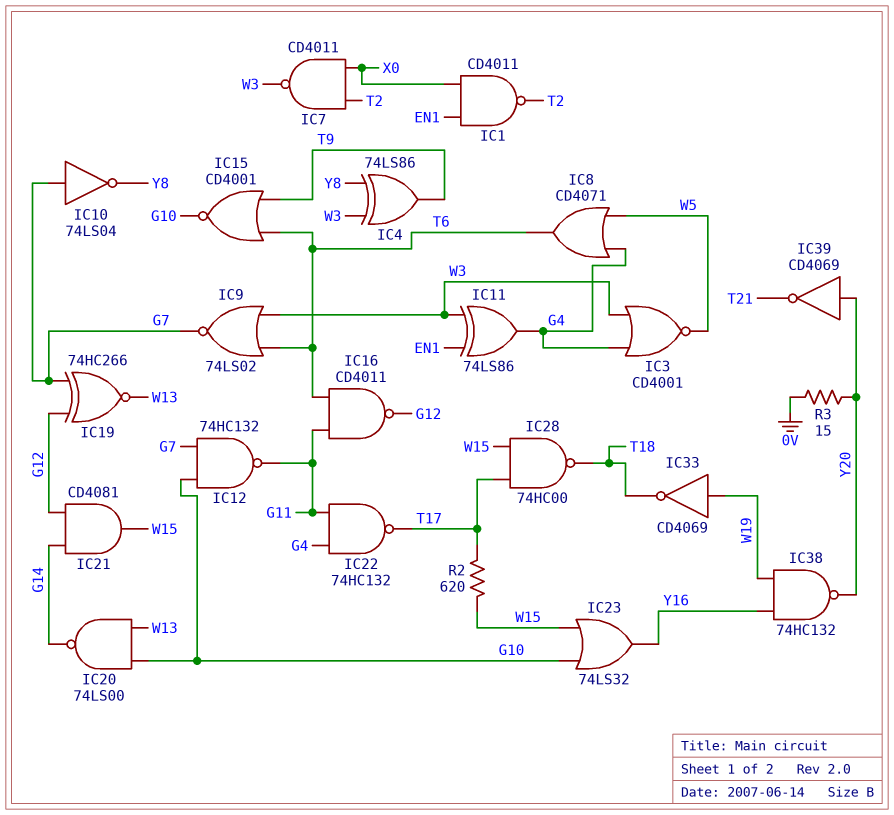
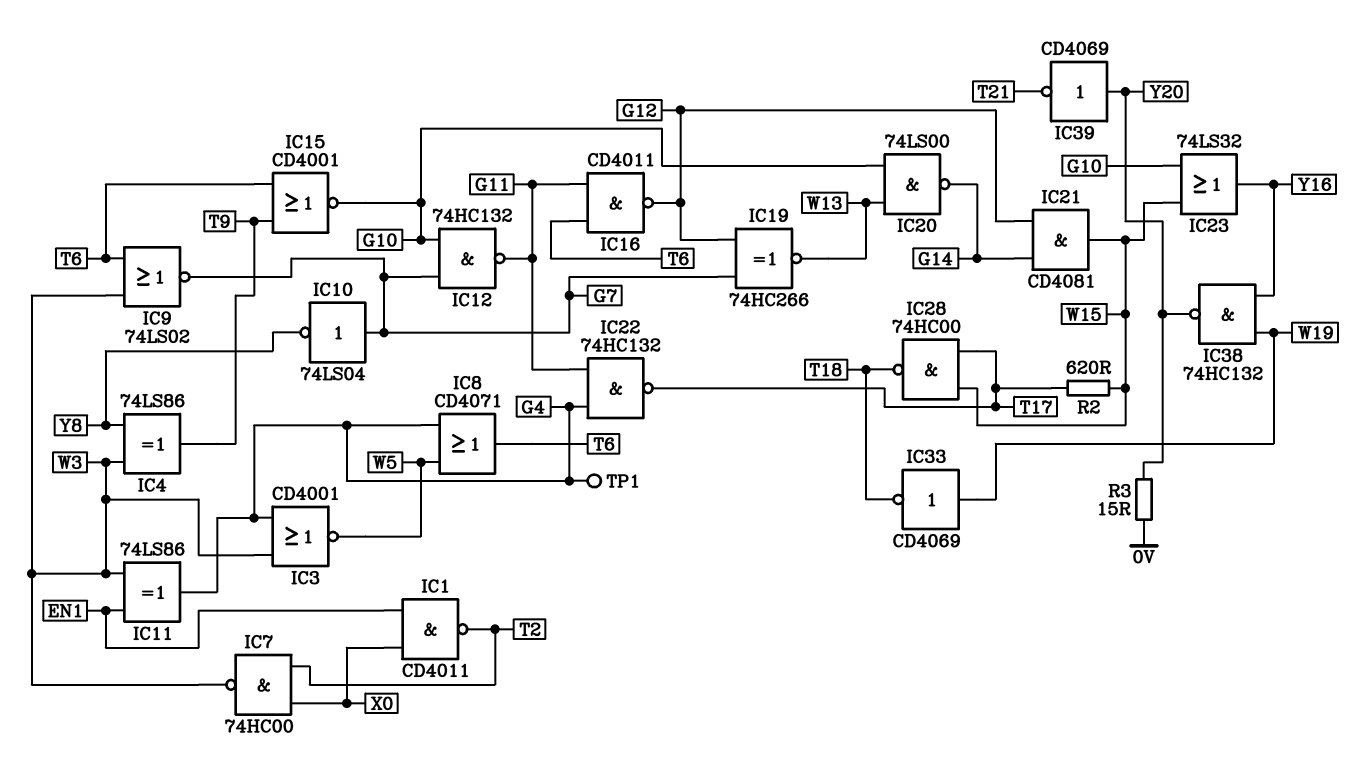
IC7: NAND CD4011 (in T2, in X0, out W3) -> NAND 74HC00 (in T2, in X0, out W3)
TP1: none -> test point (G4)

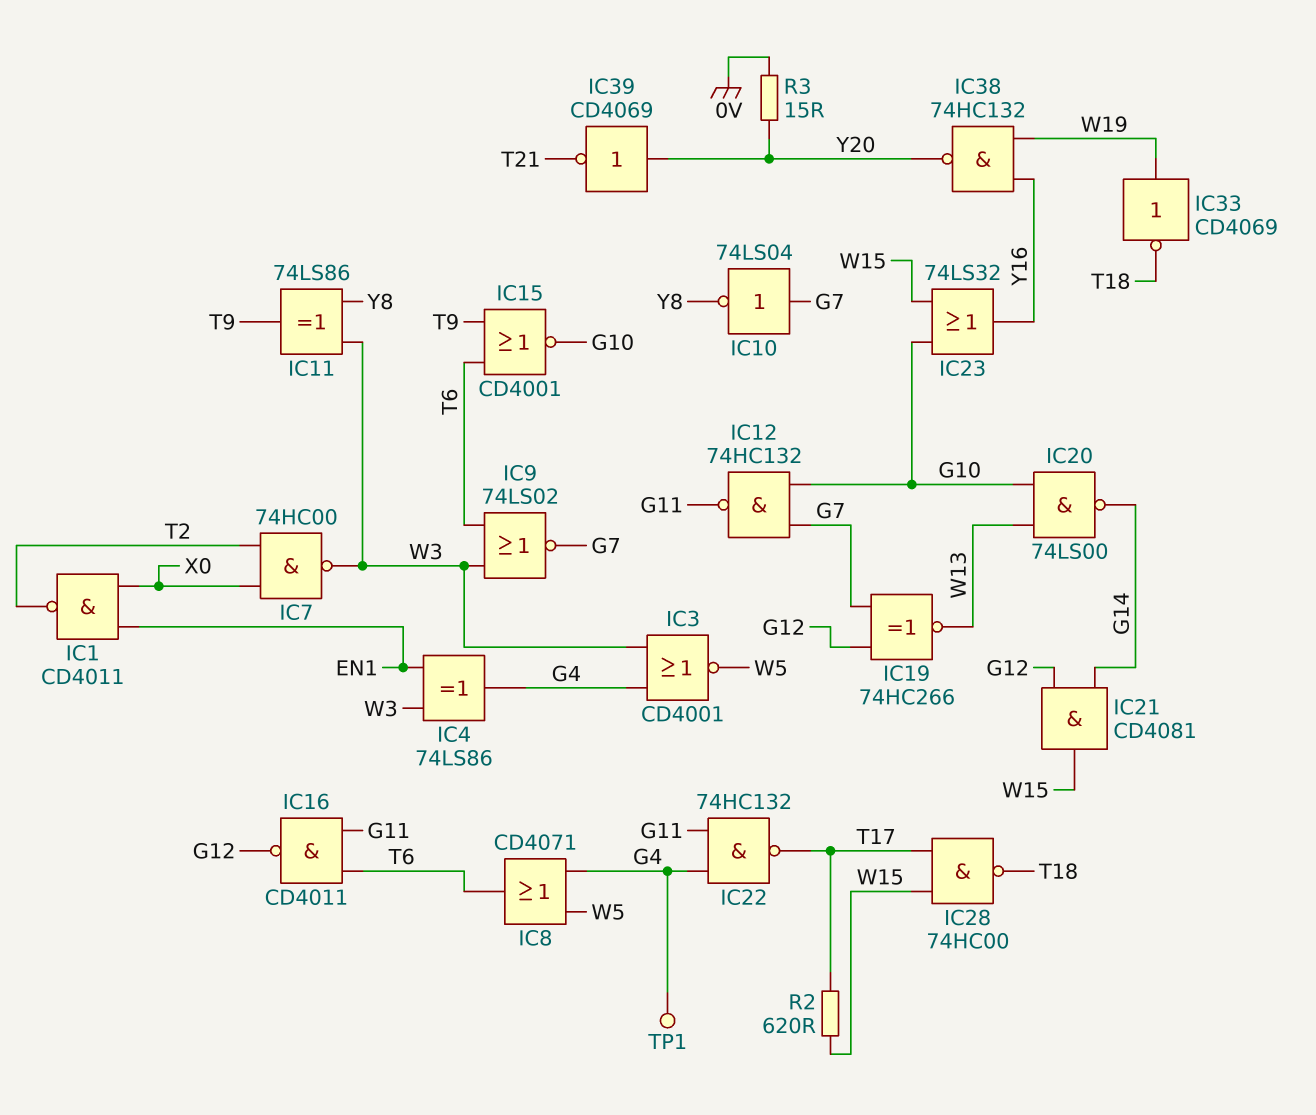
IC4: XOR 74LS86 (in W3, in Y8, out T9) -> XOR 74LS86 (in EN1, in W3, out G4)
IC11: XOR 74LS86 (in EN1, in W3, out G4) -> XOR 74LS86 (in W3, in Y8, out T9)

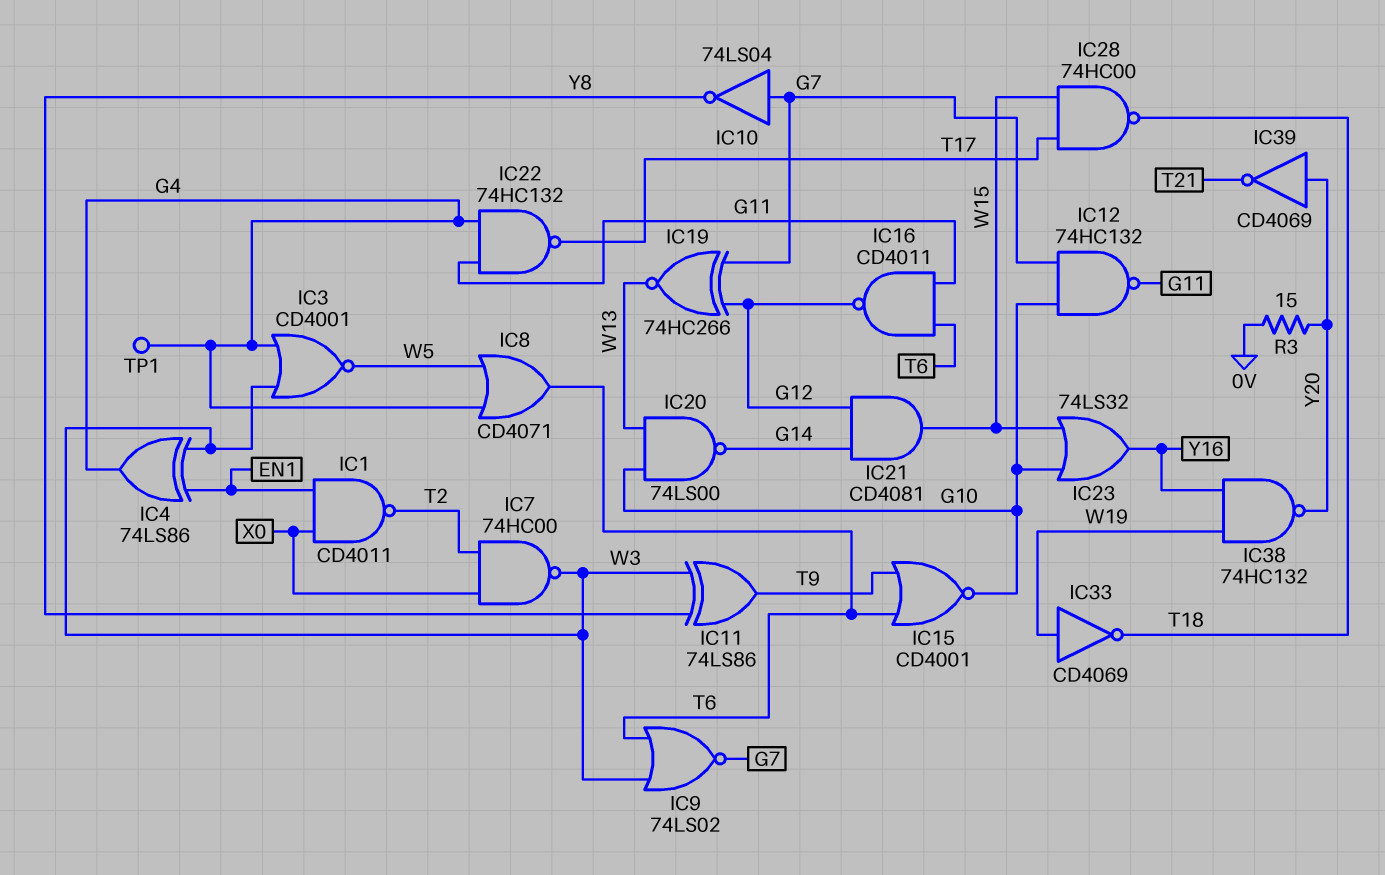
R2: 620 (T17, W15) -> none

